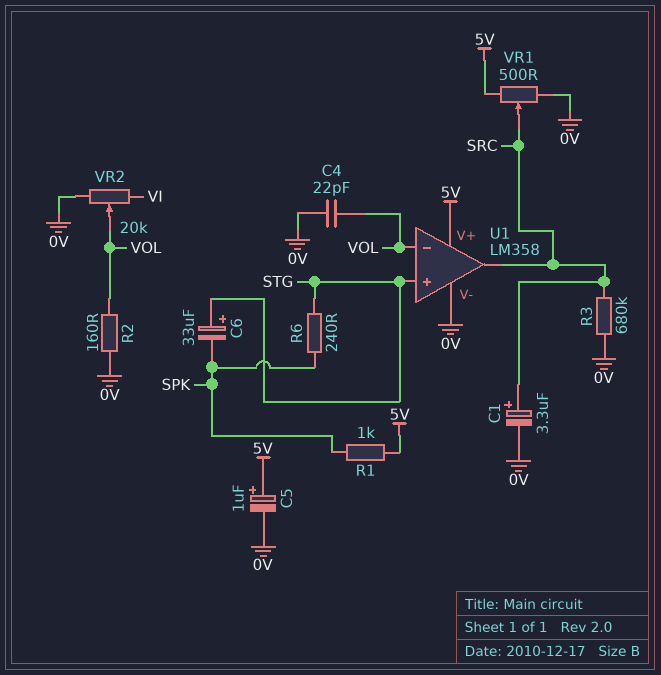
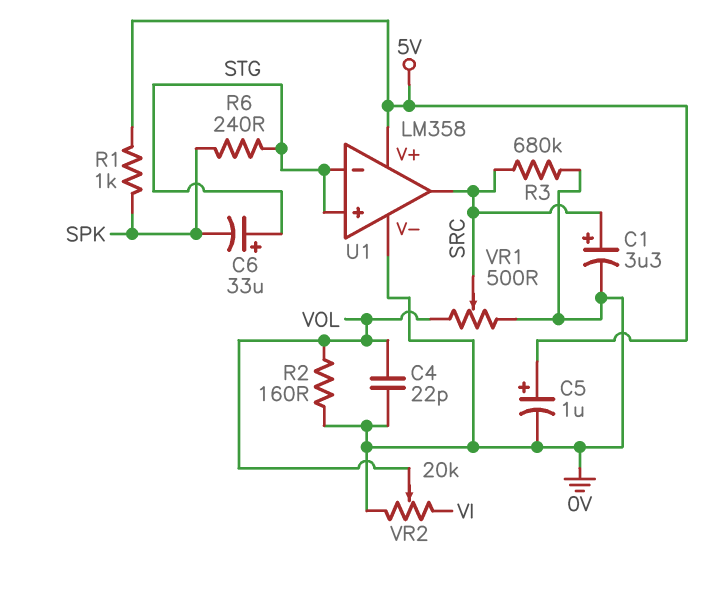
U1 pin in-: VOL -> STG
VR1: 500 (0V, 5V, wiper SRC) -> 500 (0V, VOL, wiper SRC)

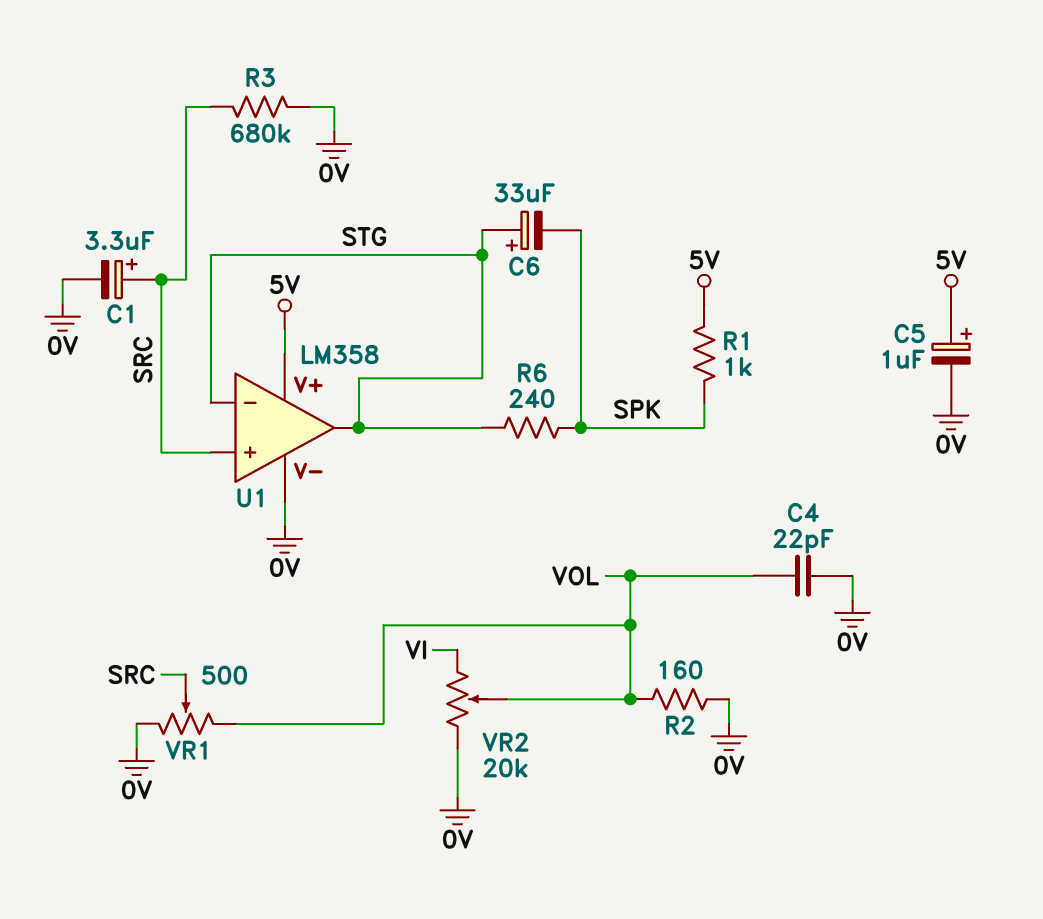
U1 pin in+: STG -> SRC
U1 pin out: SRC -> STG

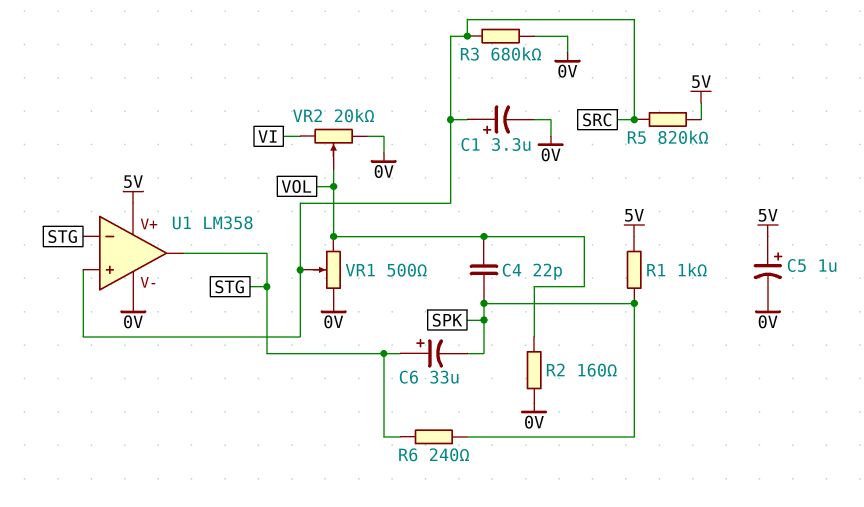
C4: 22pF (0V, VOL) -> 22pF (SPK, VOL)
R5: none -> 820k (5V, SRC)

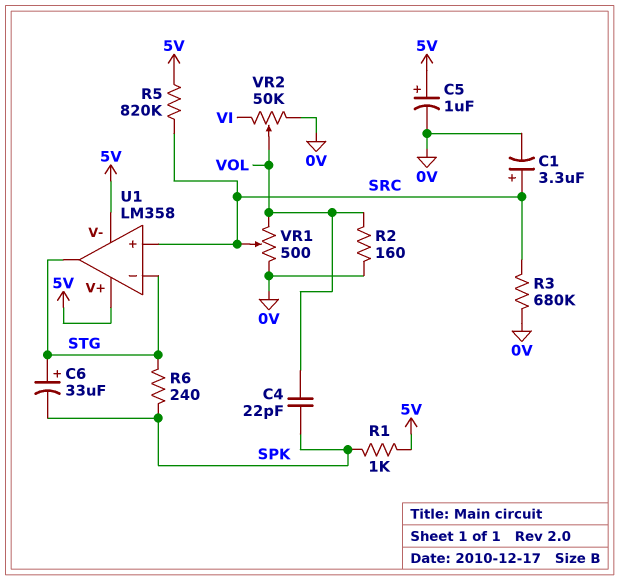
U1 pin V-: 0V -> 5V
VR2: 20k (0V, VI, wiper VOL) -> 50k (0V, VI, wiper VOL)

